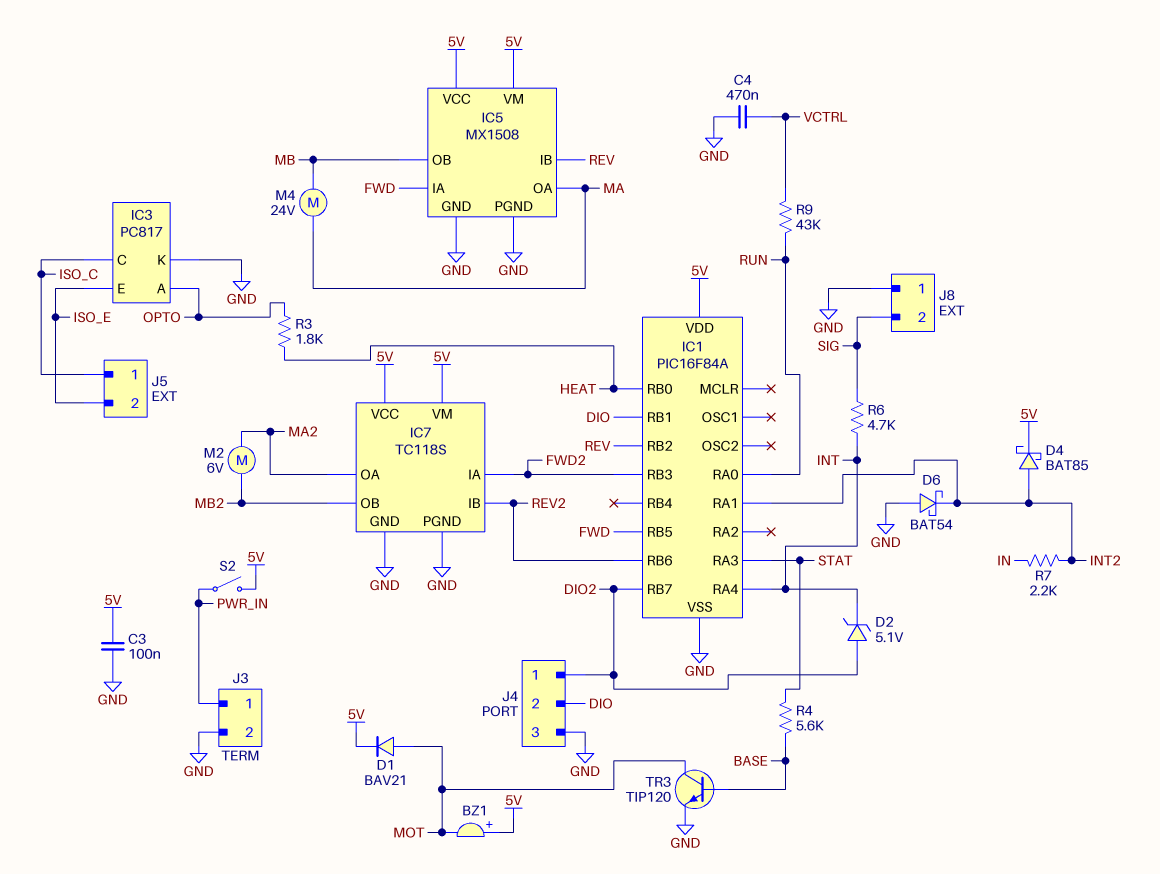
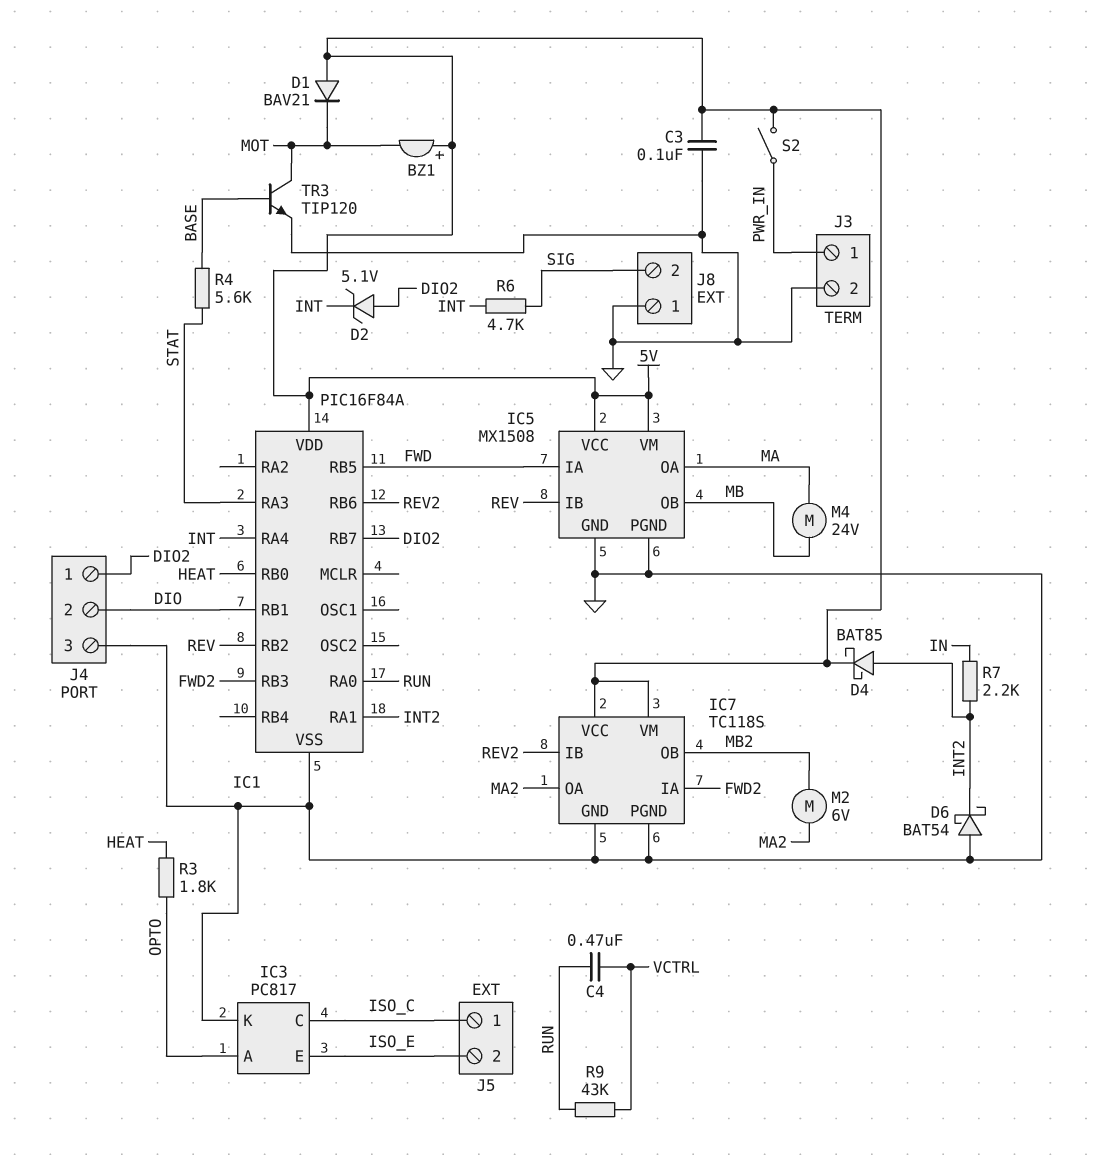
C4: 470nF (GND, VCTRL) -> 470nF (RUN, VCTRL)
D1: diode BAV21 (A MOT, K 5V) -> diode BAV21 (A 5V, K MOT)

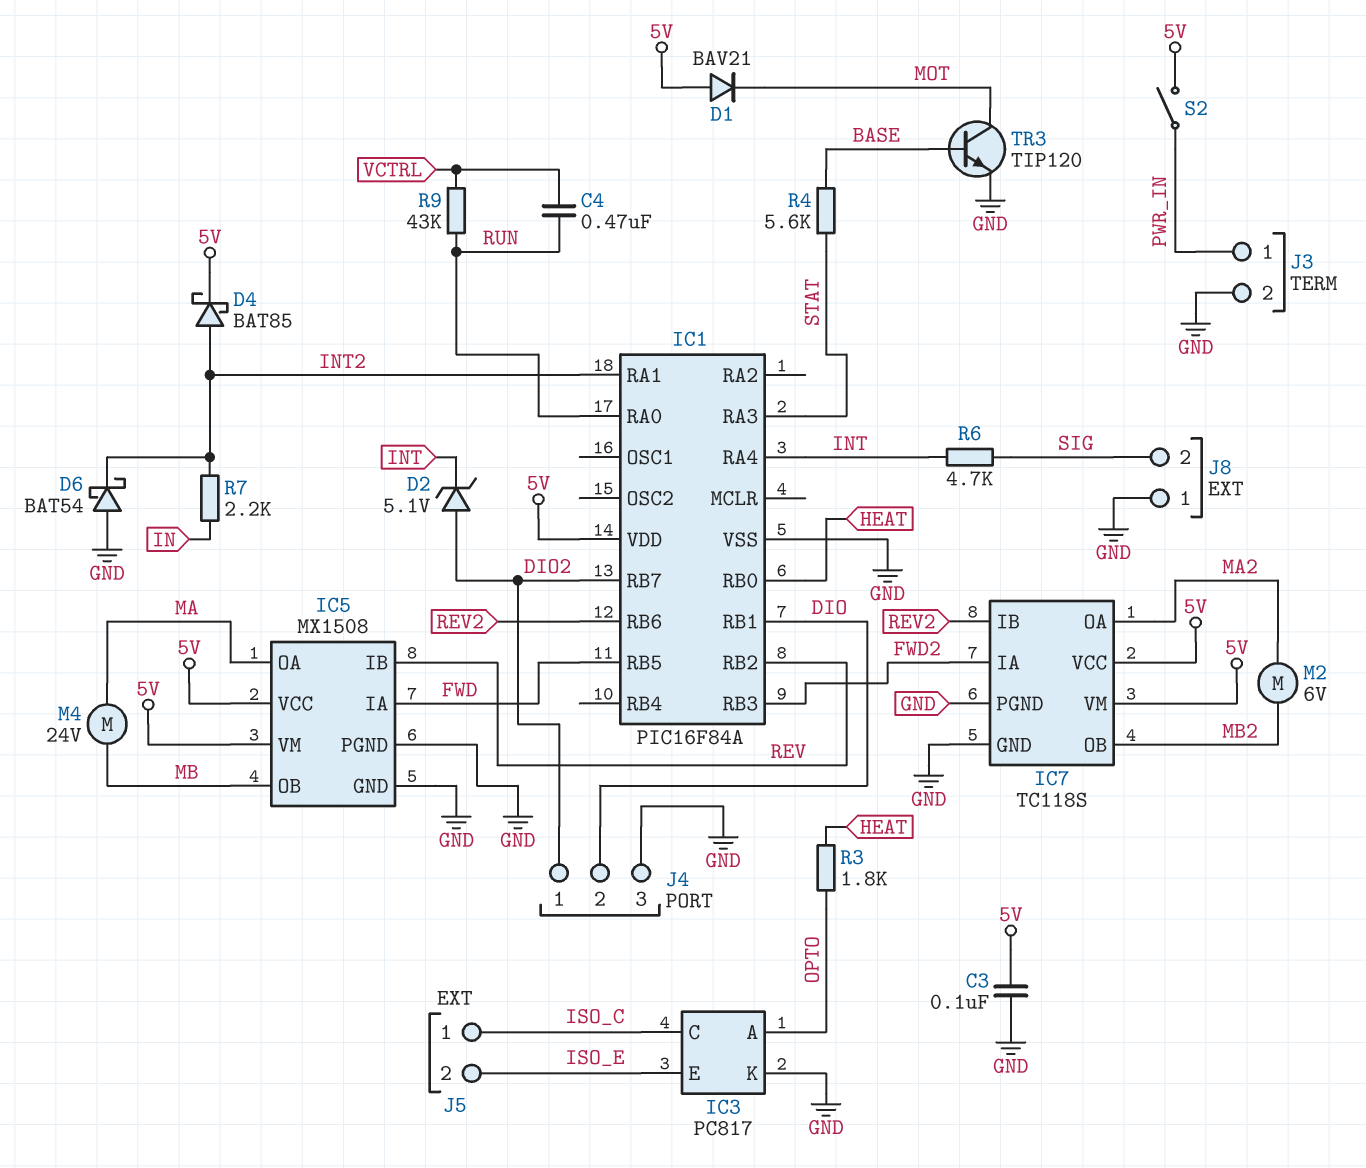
BZ1: buzzer (plus 5V, minus MOT) -> none

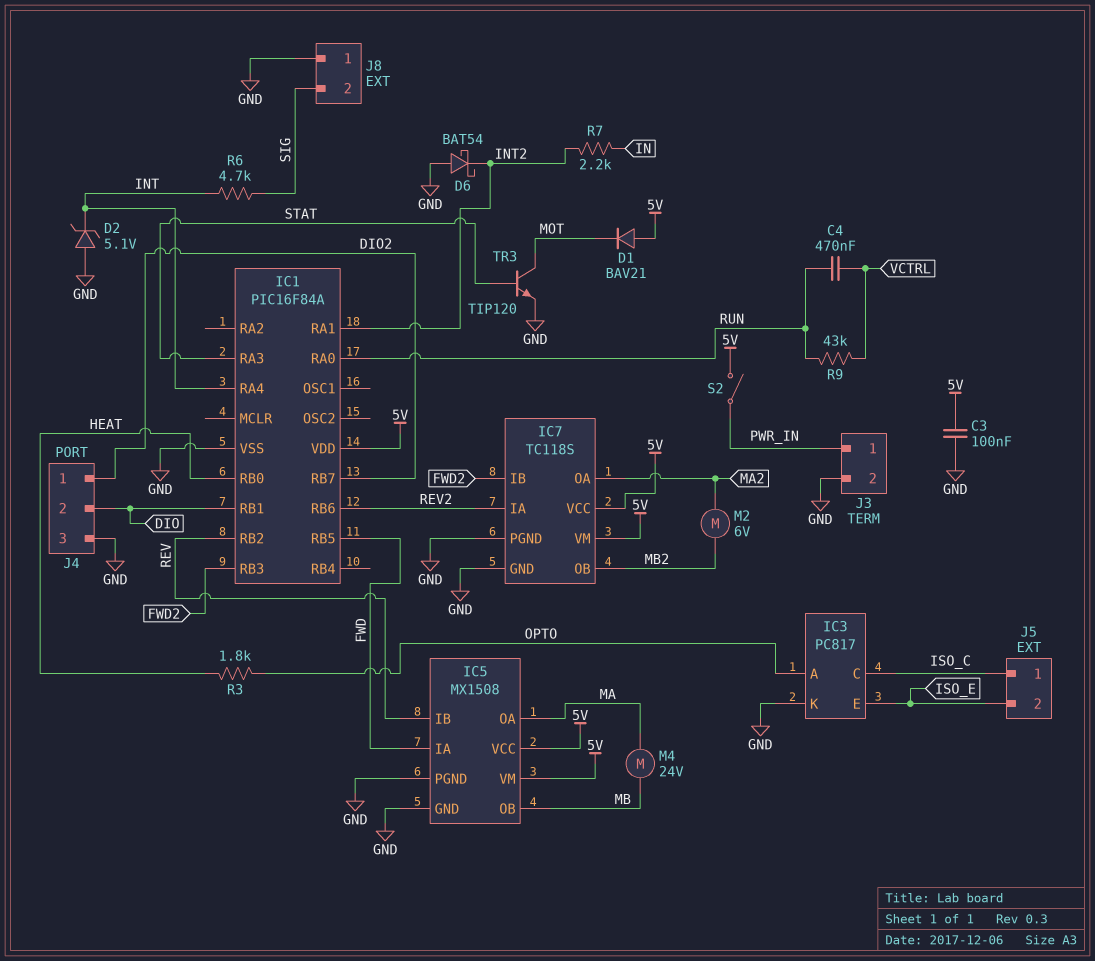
D2: zener 5.1V (A DIO2, K INT) -> zener 5.1V (A GND, K INT)
D4: schottky BAT85 (A INT2, K 5V) -> none
IC7 pin IA: FWD2 -> REV2
IC7 pin IB: REV2 -> FWD2
R4: 5.6k (BASE, STAT) -> none
TR3: NPN TIP120 (B BASE, C MOT, E GND) -> NPN TIP120 (B STAT, C MOT, E GND)

